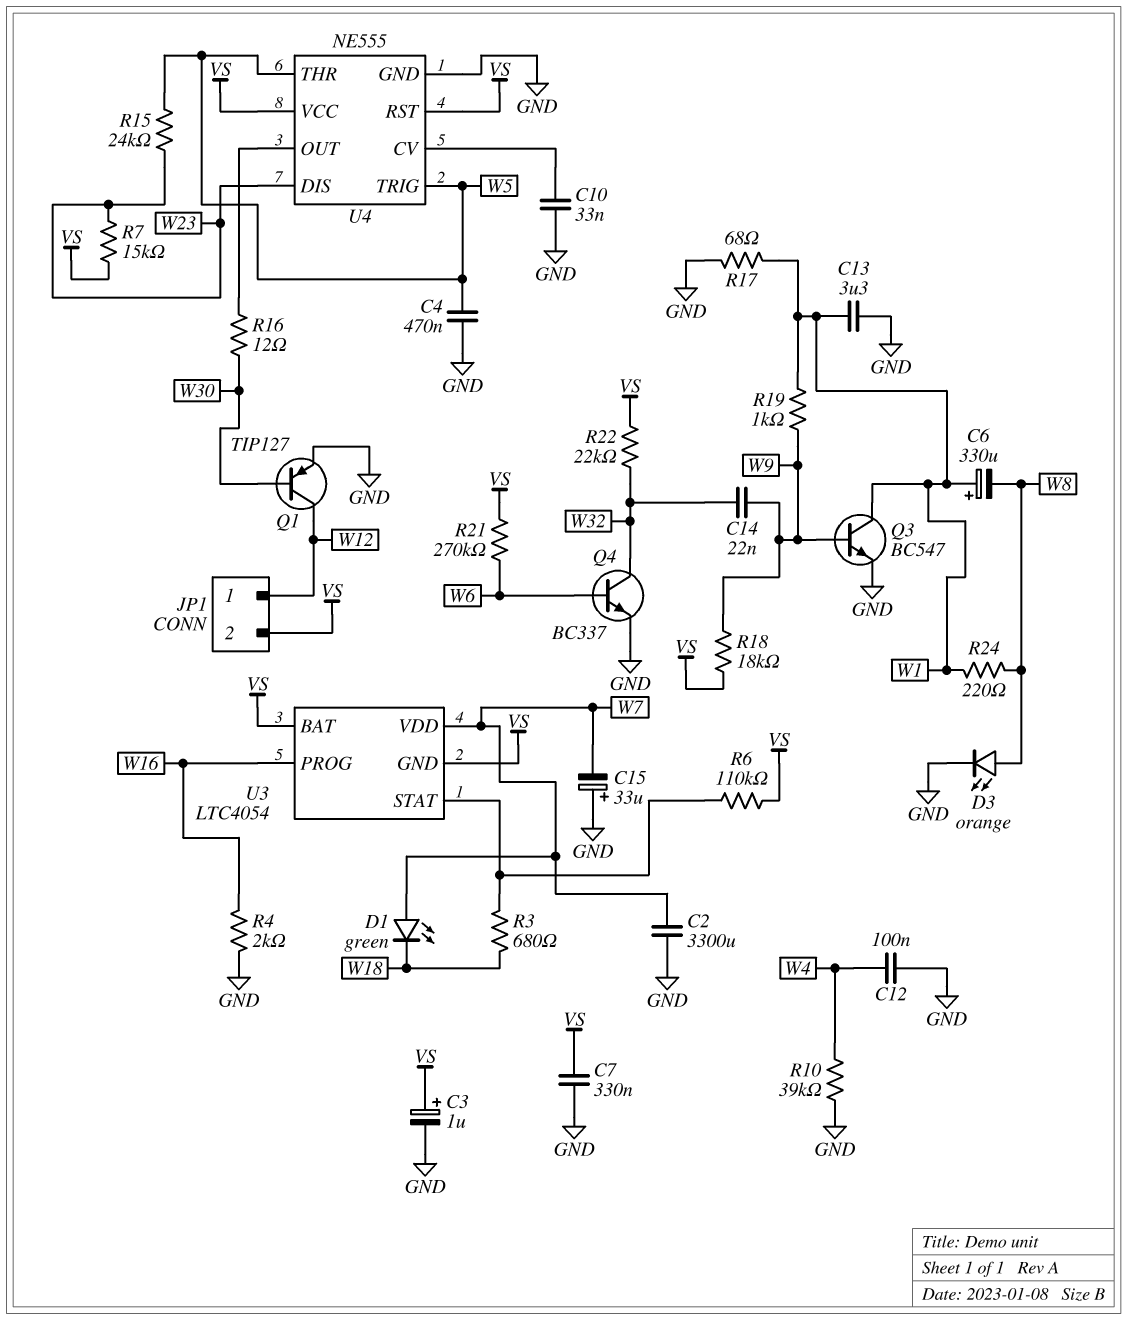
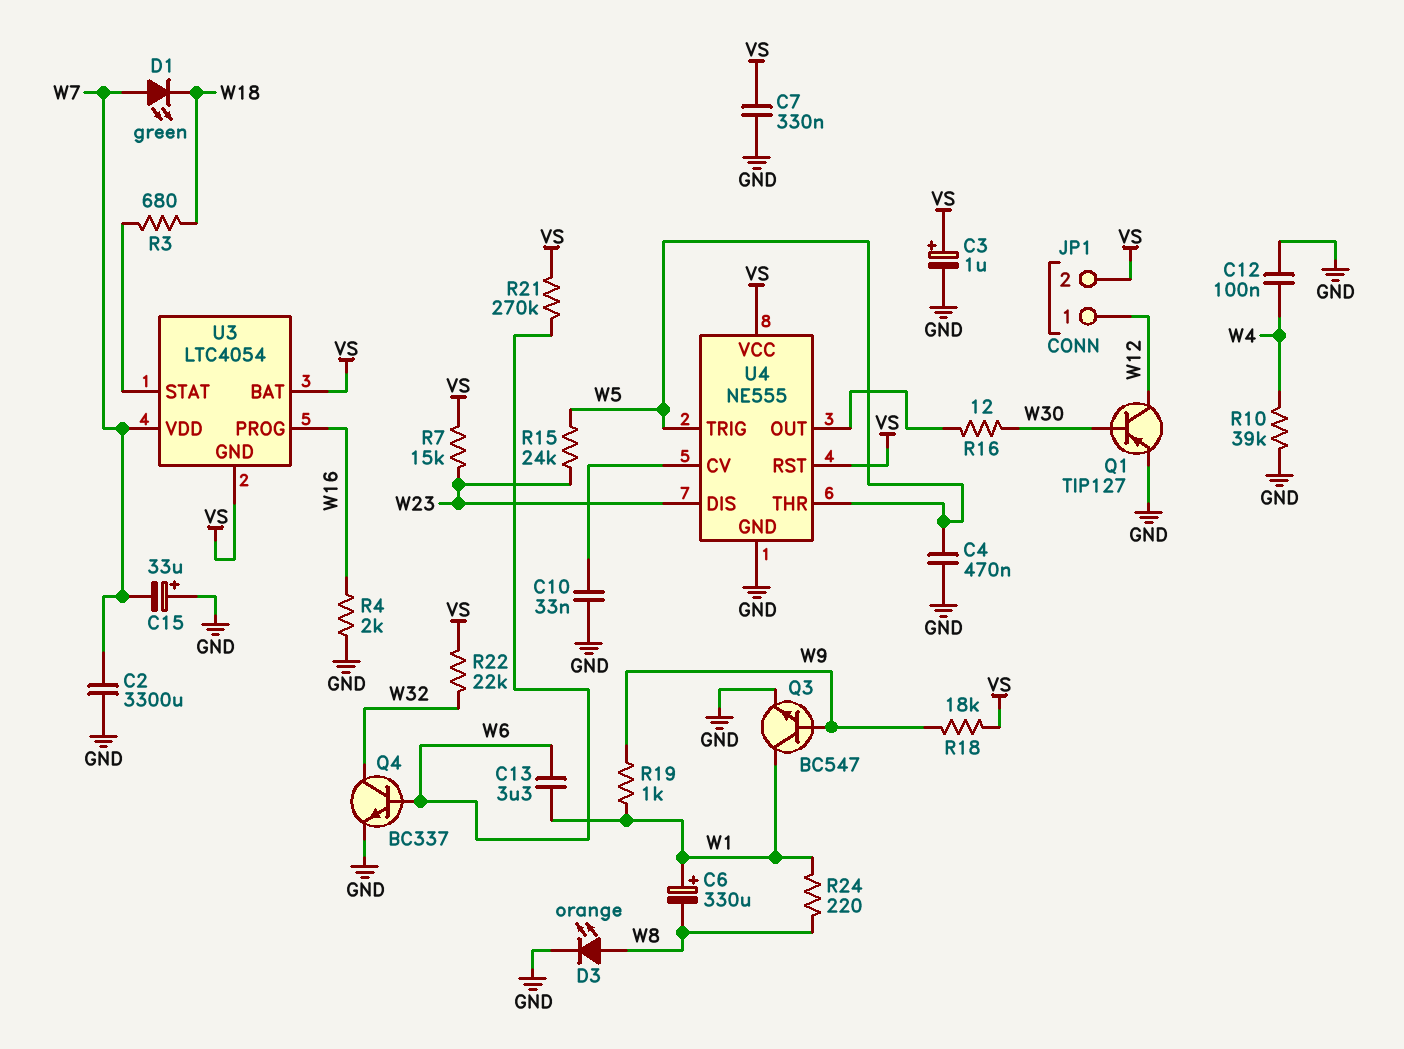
C13: 3.3uF (GND, W1) -> 3.3uF (W1, W6)
C14: 22nF (W9, W32) -> none
R6: 110k (U3/STAT, VS) -> none
R17: 68 (GND, W1) -> none

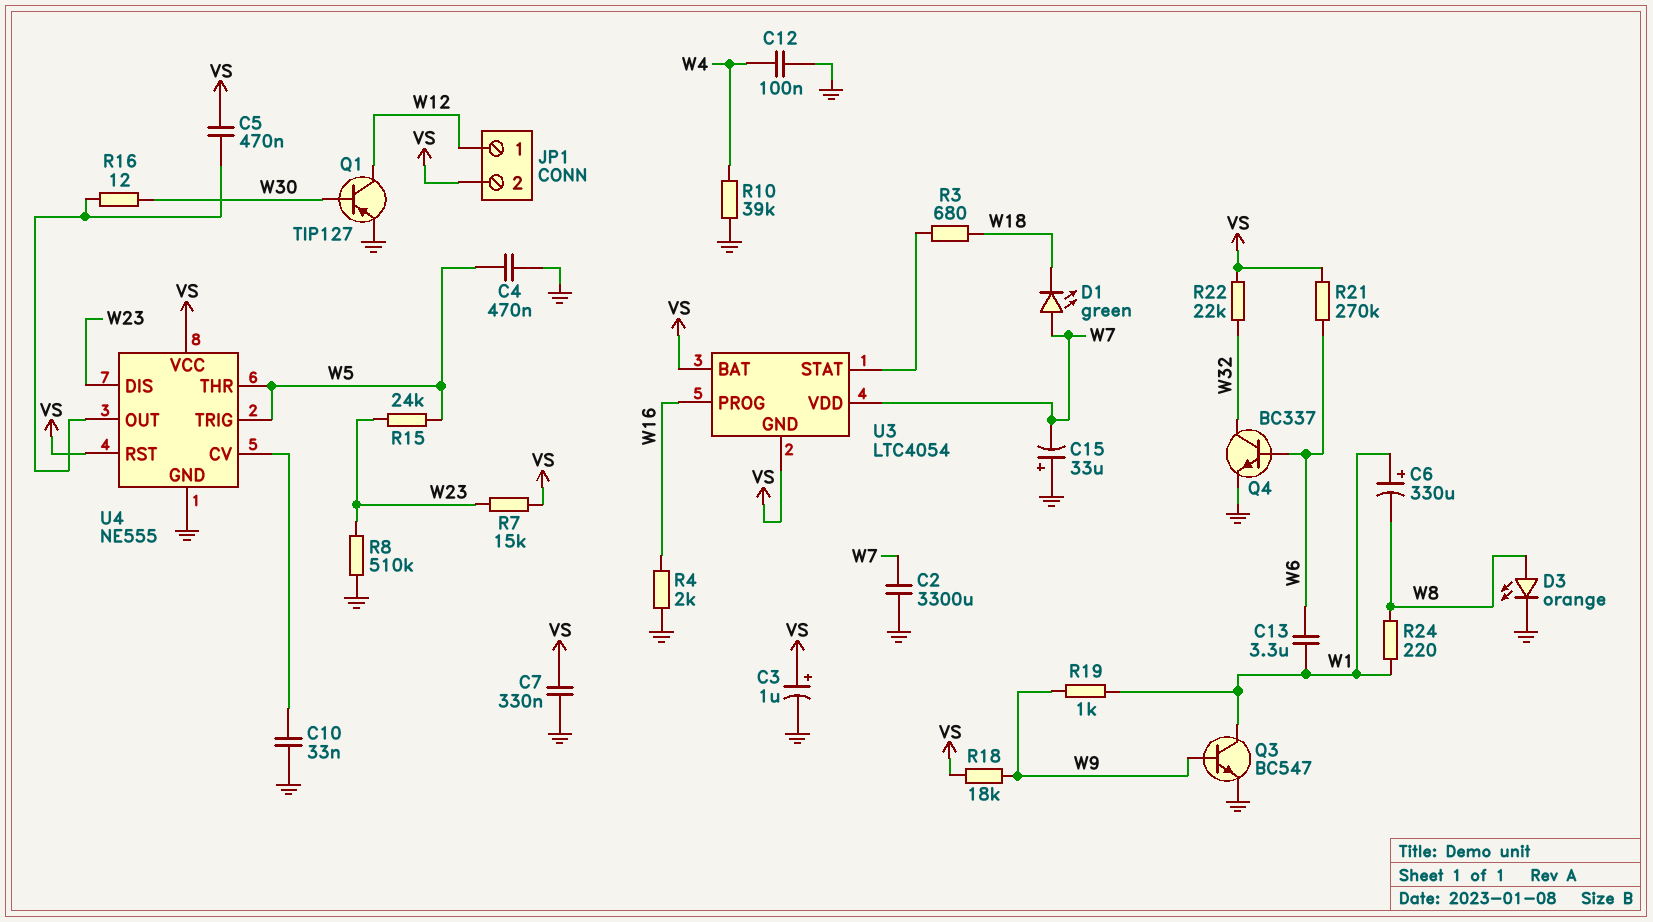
C5: none -> 470nF (U4/OUT, VS)
R8: none -> 510k (GND, W23)

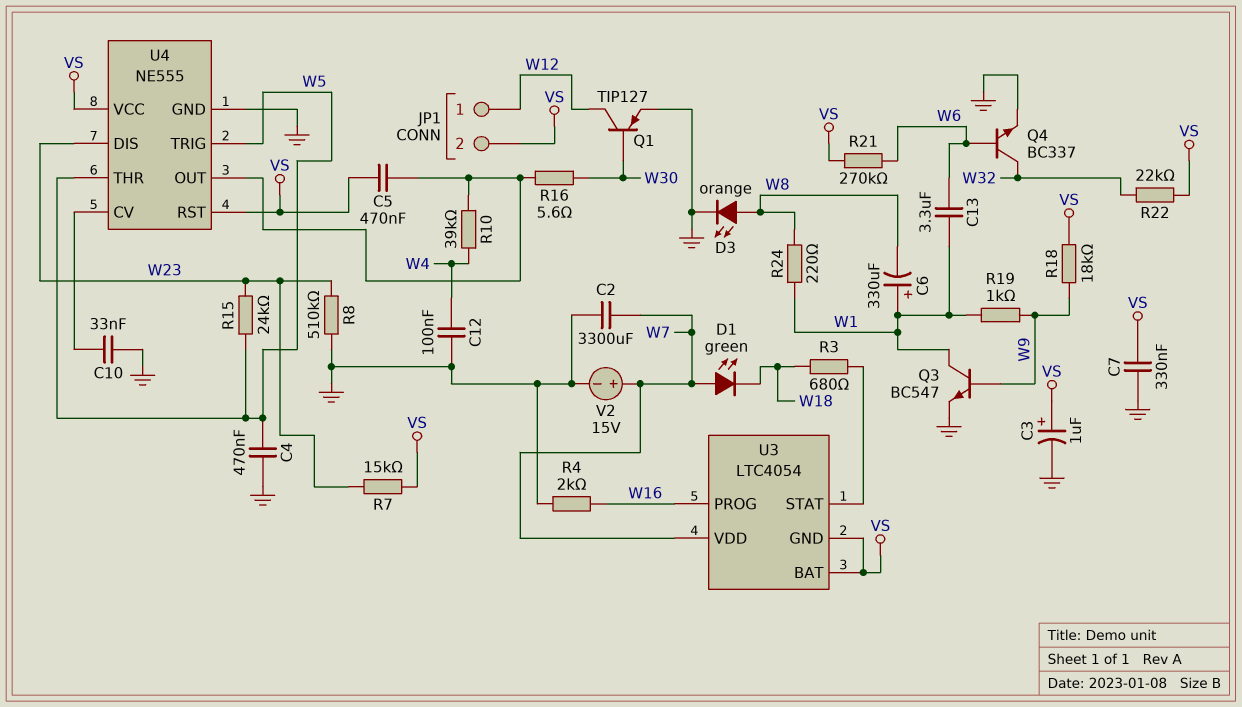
C15: 33uF (plus GND, minus W7) -> none
R10: 39k (GND, W4) -> 39k (U4/OUT, W4)
R16: 12 (U4/OUT, W30) -> 5.6 (U4/OUT, W30)
V2: none -> 15V (plus W7, minus GND)

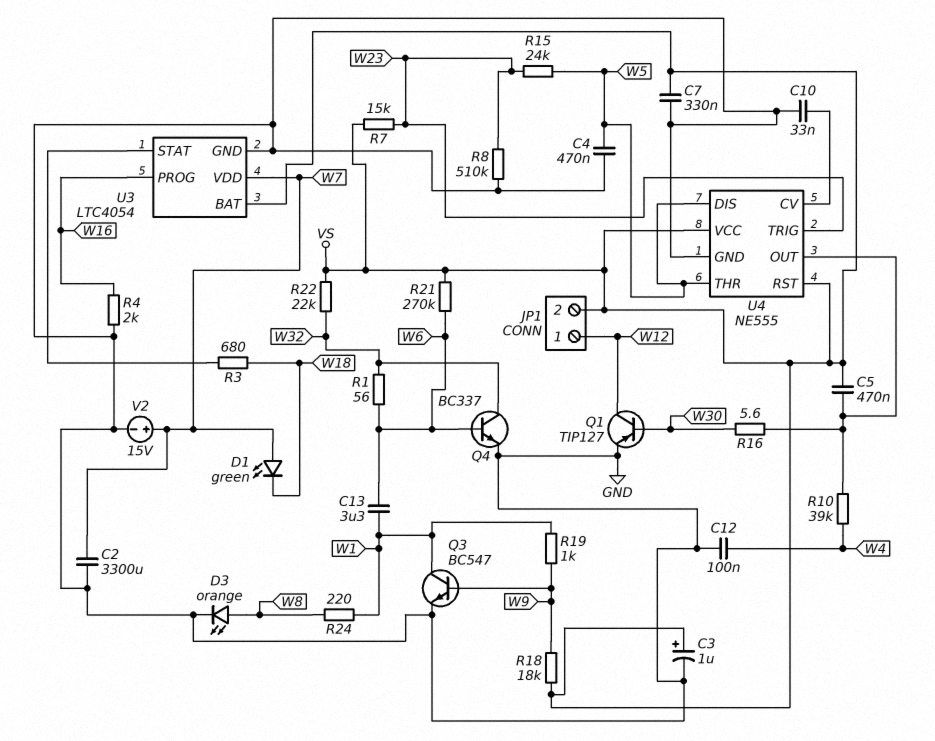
C6: 330uF (plus W1, minus W8) -> none
R1: none -> 56 (W6, W32)
U3 pin GND: VS -> GND
U4 pin DIS: W23 -> W5
U4 pin TRIG: W5 -> W23

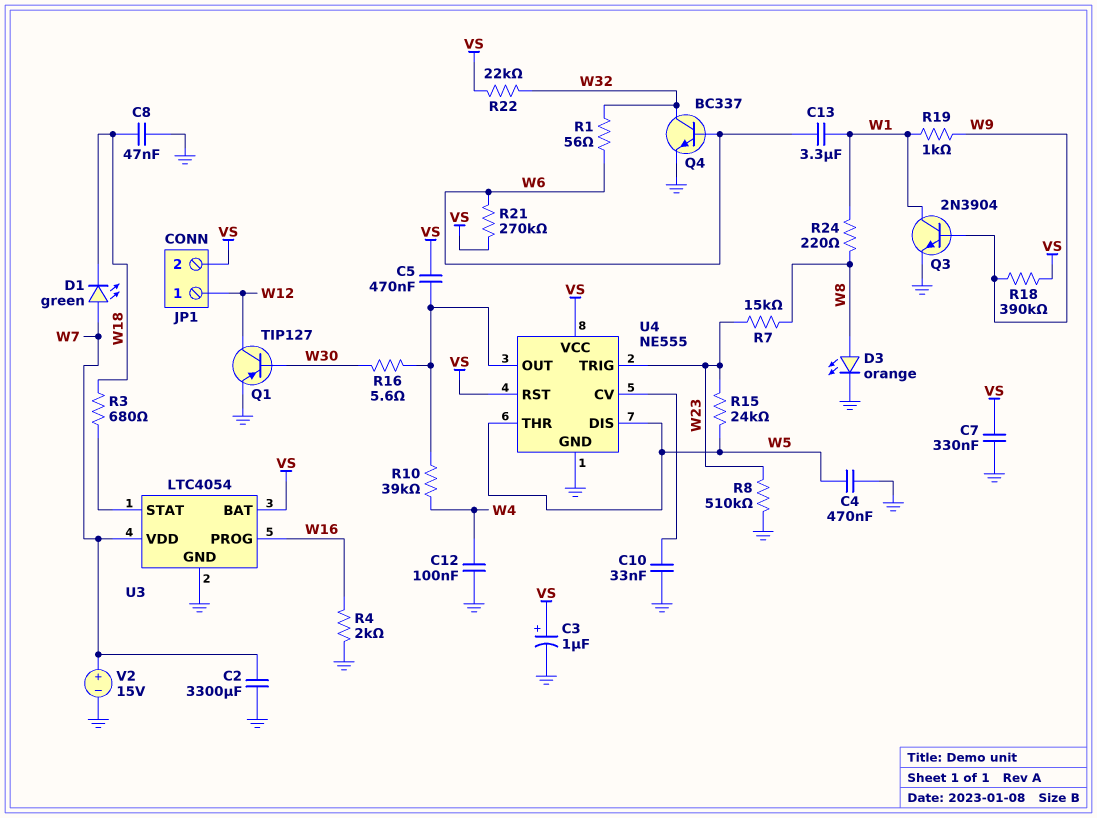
C8: none -> 47nF (GND, W18)
Q3: NPN BC547 (B W9, C W1, E GND) -> NPN 2N3904 (B W9, C W1, E GND)
R7: 15k (VS, W23) -> 15k (W8, W23)
R18: 18k (VS, W9) -> 390k (VS, W9)

